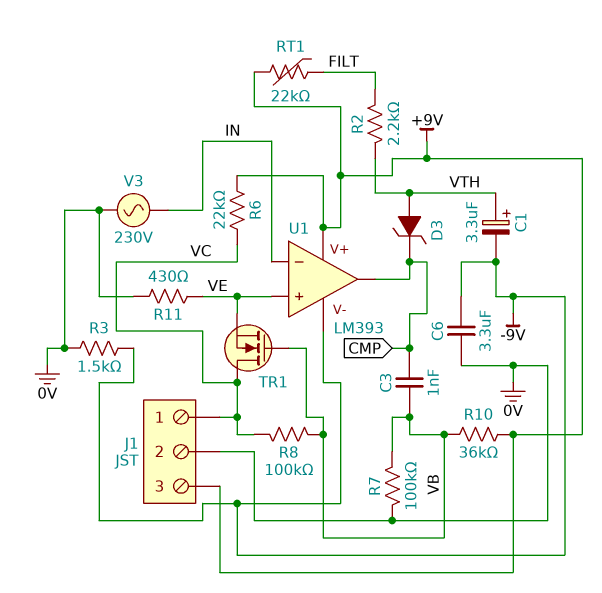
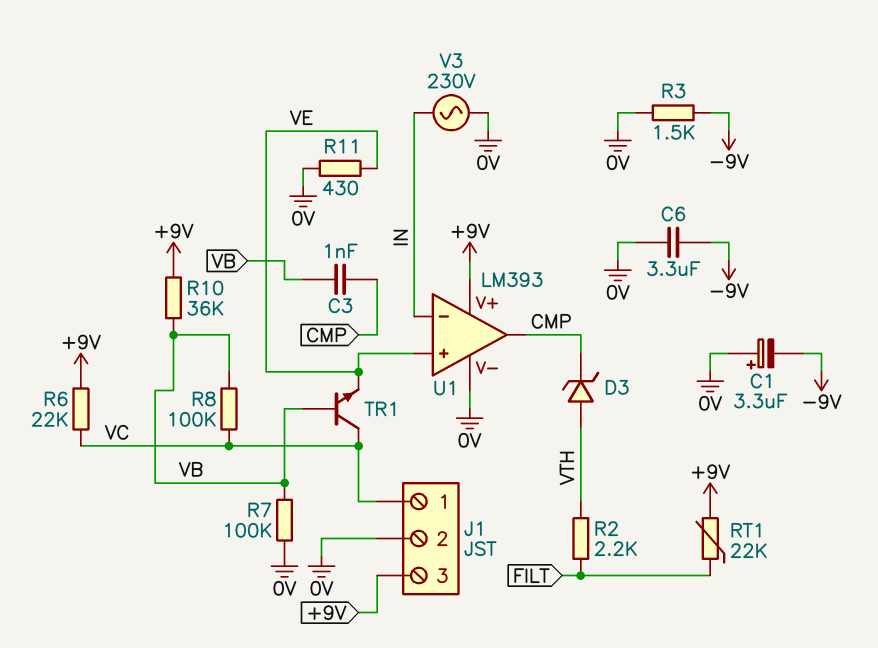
C1: 3.3uF (plus VTH, minus -9V) -> 3.3uF (plus 0V, minus -9V)
TR1: NMOS (G VB, D VC, S VE) -> NPN (B VB, C VC, E VE)
U1 pin V-: -9V -> 0V

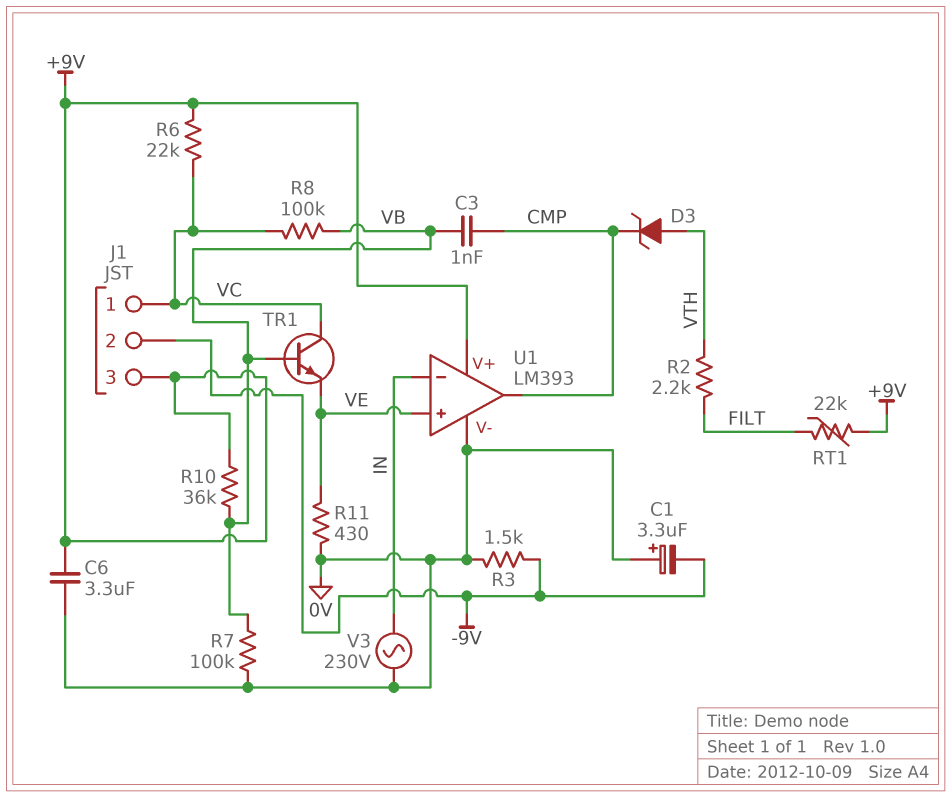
C6: 3.3uF (-9V, 0V) -> 3.3uF (+9V, 0V)
J1 pin 2: 0V -> -9V

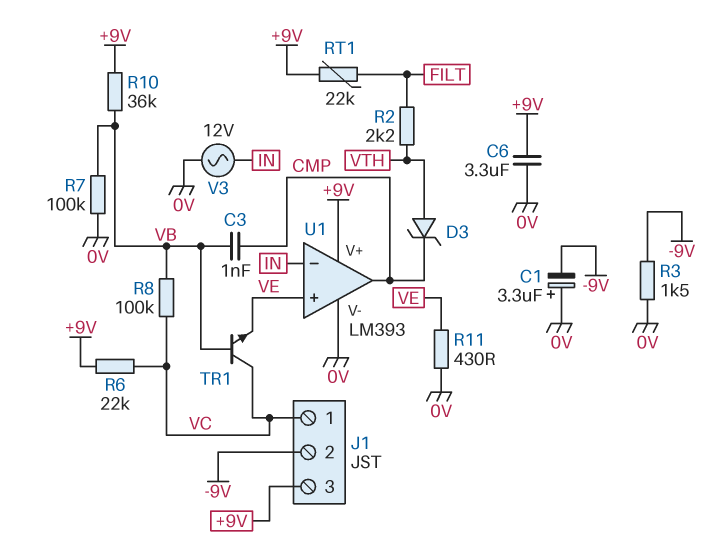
V3: AC 230V (0V, IN) -> AC 12V (0V, IN)

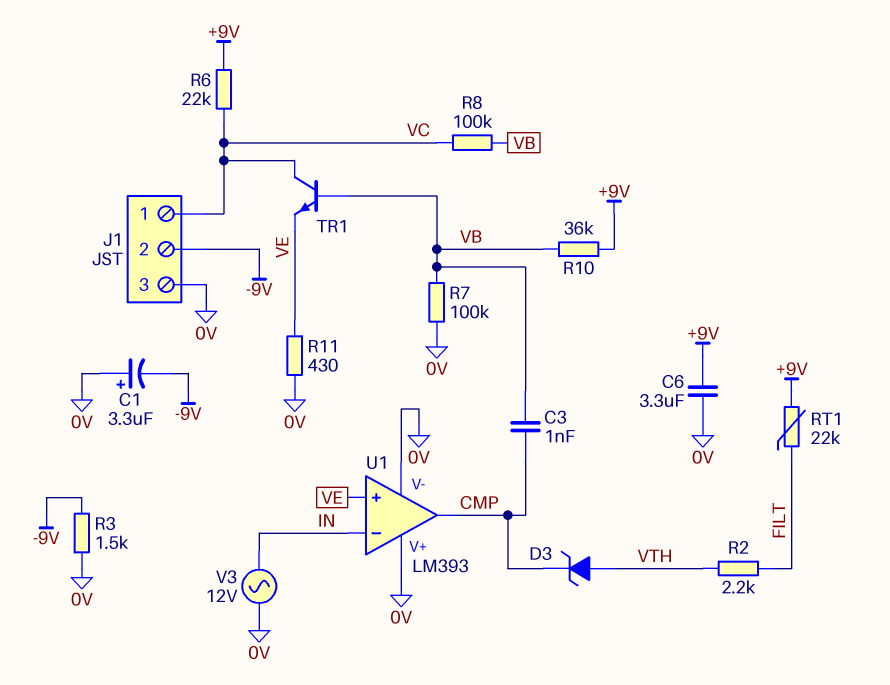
J1 pin 3: +9V -> 0V
U1 pin V+: +9V -> 0V

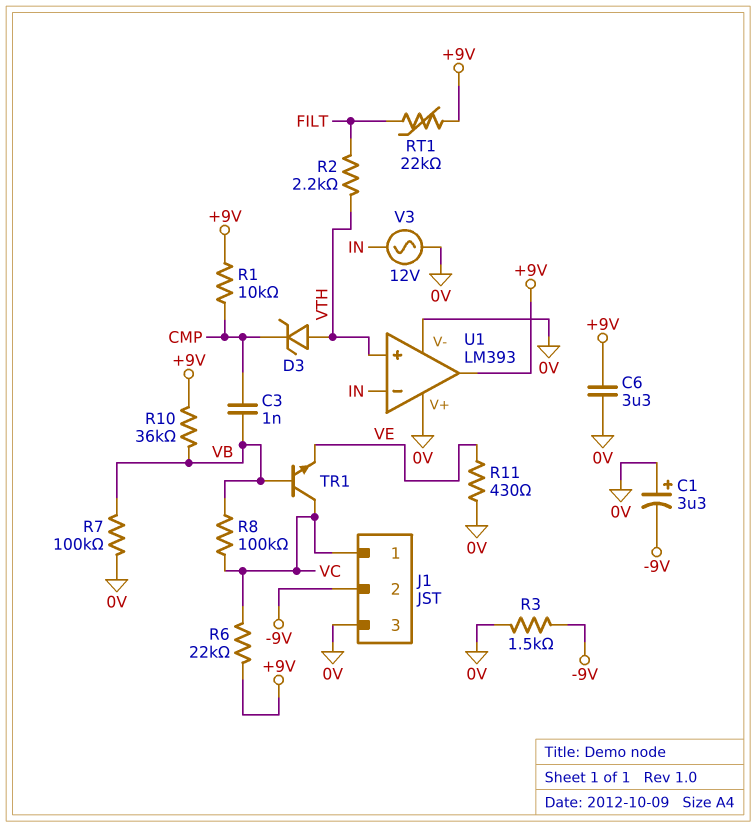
R1: none -> 10k (+9V, CMP)
U1 pin in+: VE -> VTH
U1 pin out: CMP -> +9V

